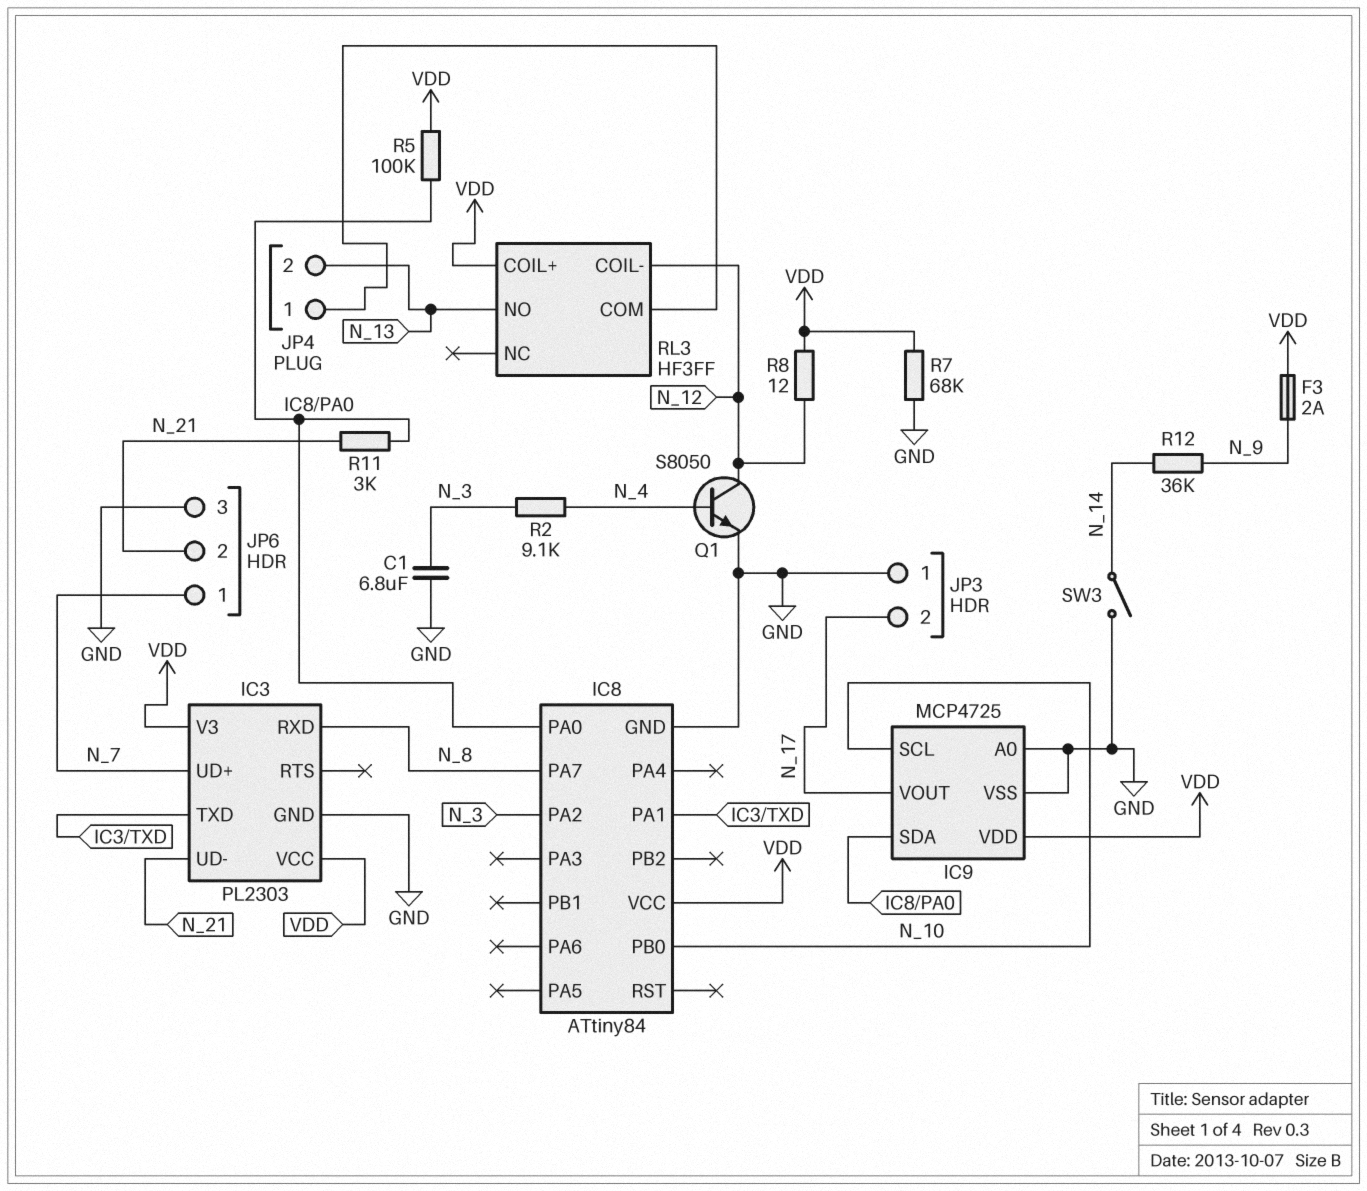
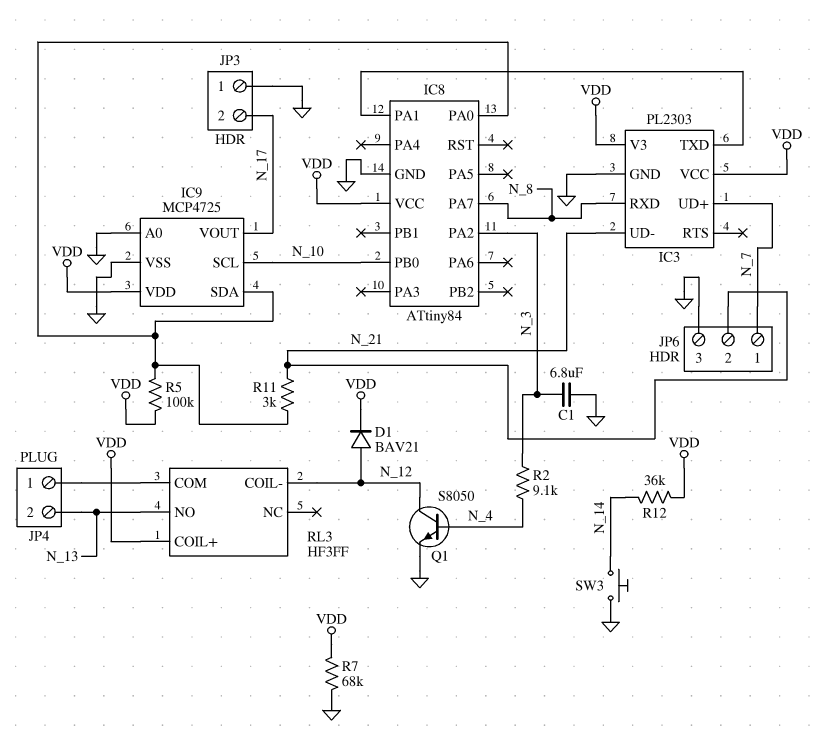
D1: none -> diode BAV21 (A N_12, K VDD)
F3: 2A (N_9, VDD) -> none
R8: 12 (N_12, VDD) -> none
R12: 36k (N_9, N_14) -> 36k (N_14, VDD)
SW3: switch (GND, N_14) -> button (GND, N_14)

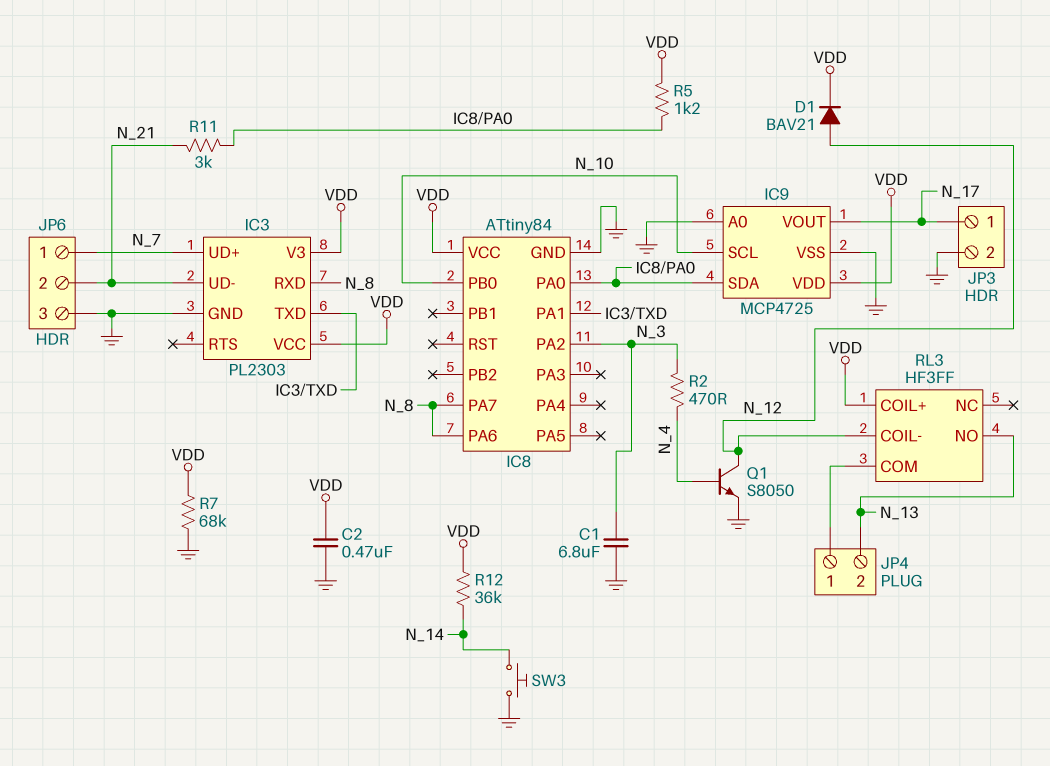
C2: none -> 470nF (GND, VDD)
IC8 pin PA6: none -> N_8
JP3 pin 1: GND -> N_17
JP3 pin 2: N_17 -> GND
R2: 9.1k (N_3, N_4) -> 470 (N_3, N_4)
R5: 100k (IC8/PA0, VDD) -> 1.2k (IC8/PA0, VDD)

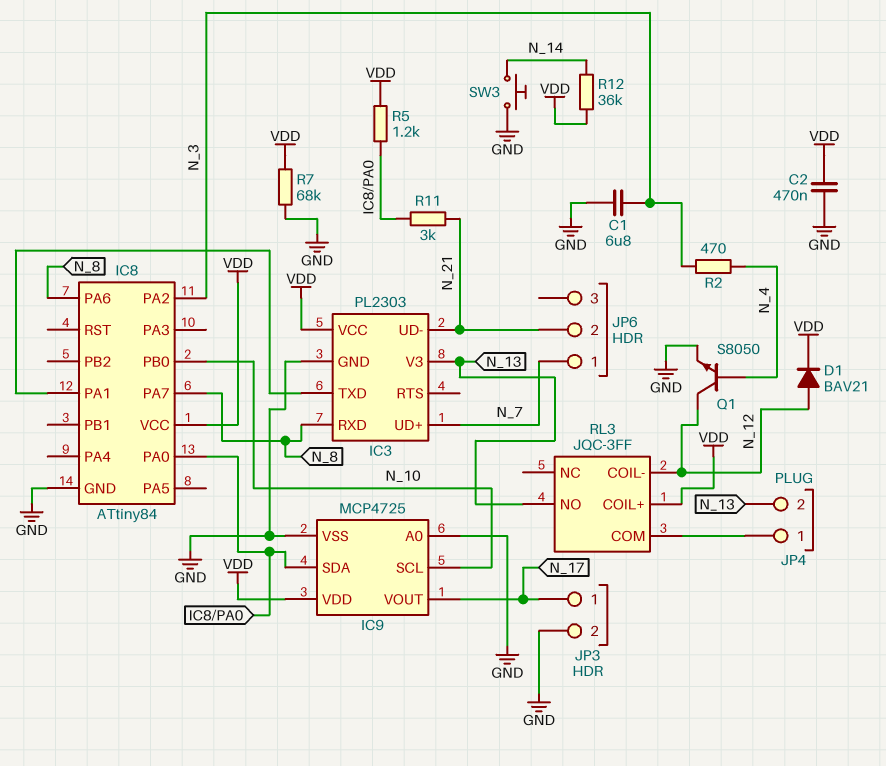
IC3 pin V3: VDD -> N_13
JP6 pin 3: GND -> none
RL3: HF3FF -> JQC-3FF

